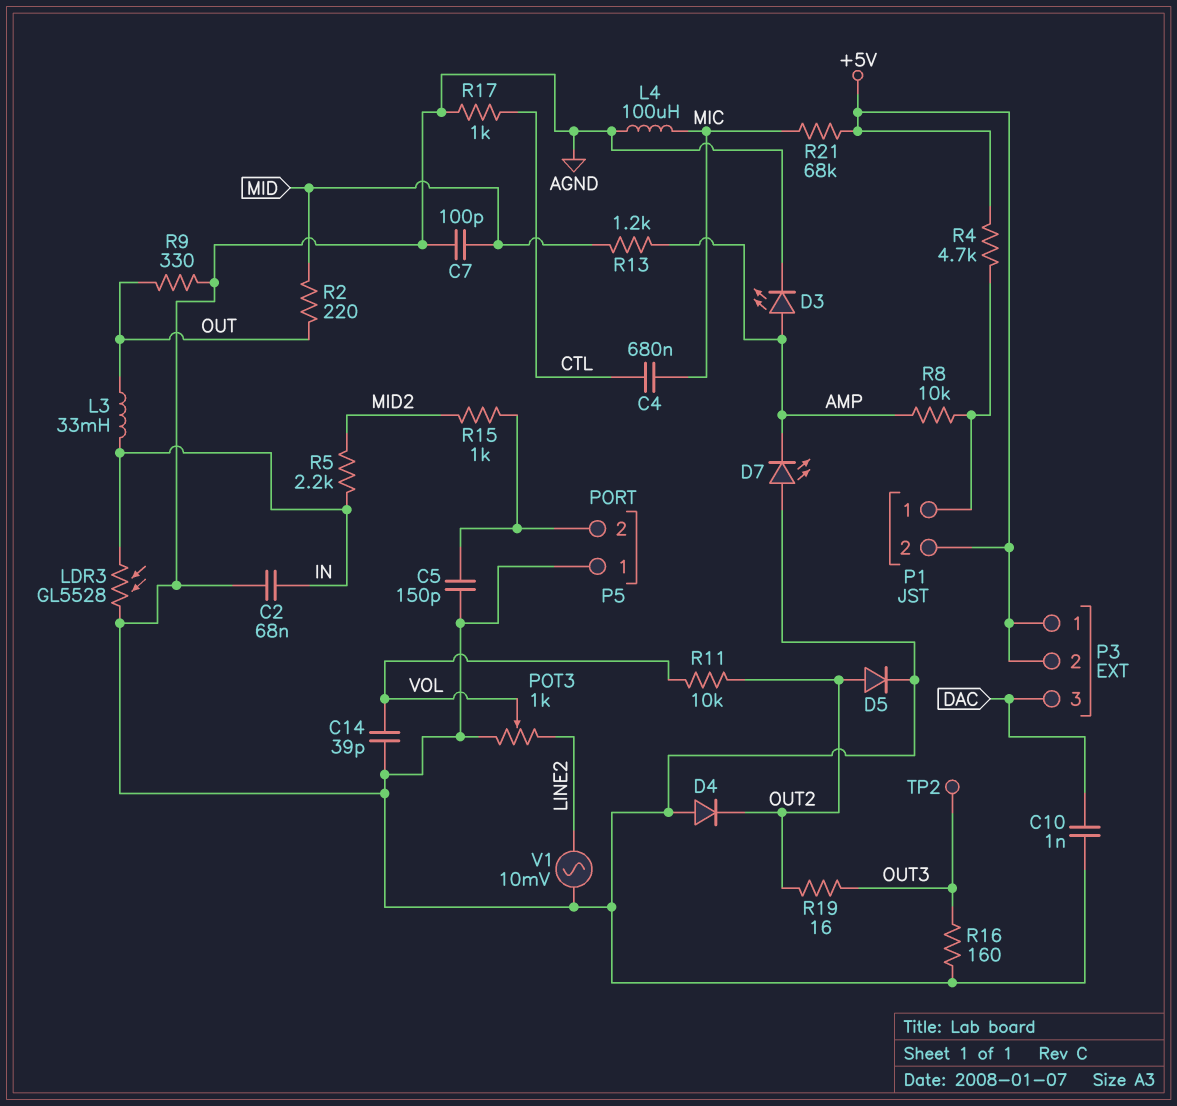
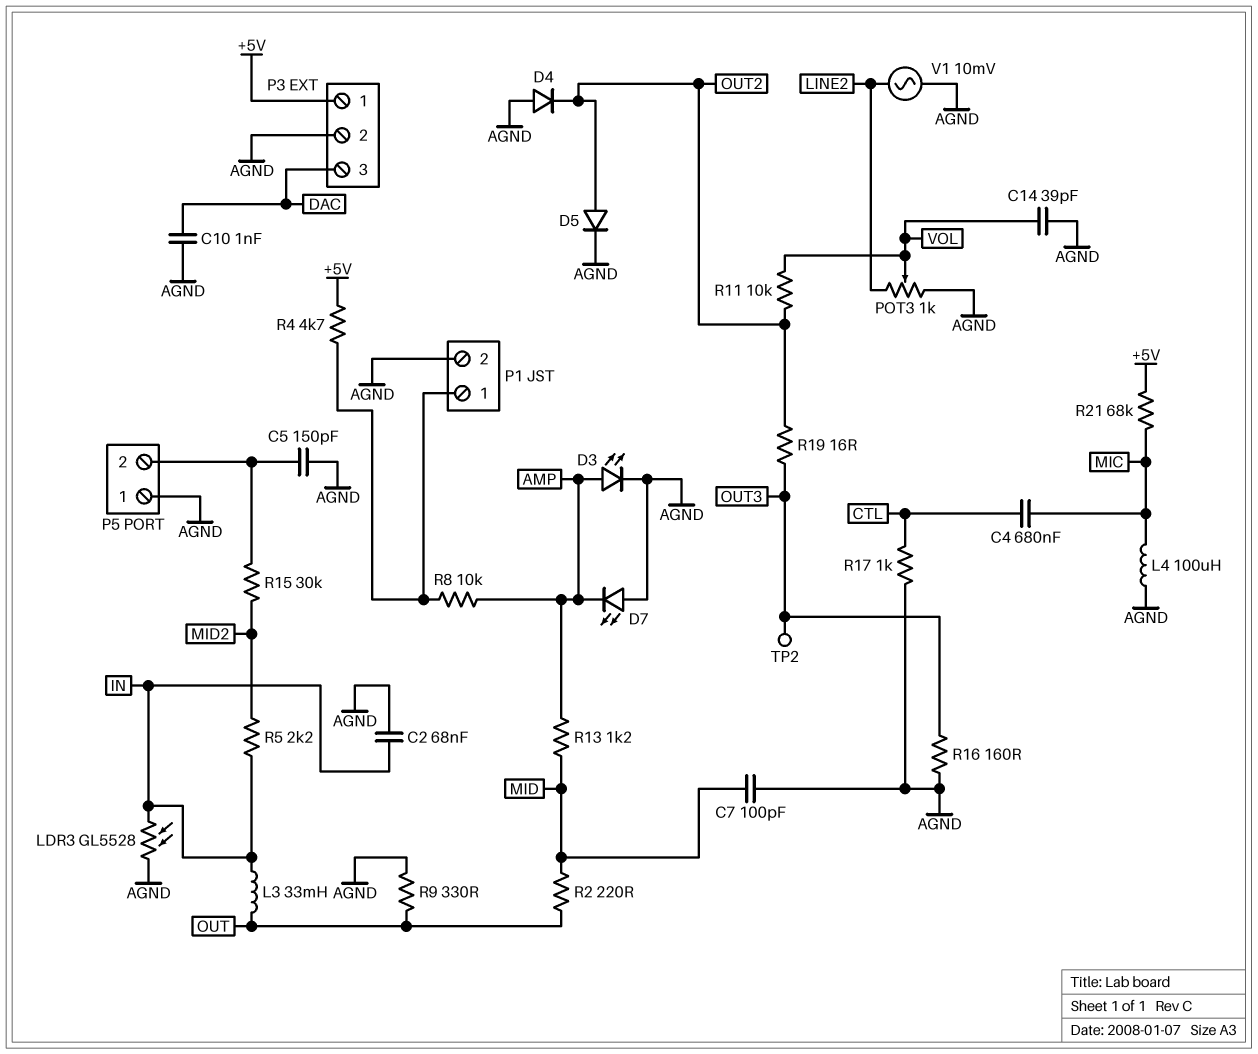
P1 pin 2: +5V -> AGND
P3 pin 2: +5V -> AGND
R15: 1k (MID2, P5/2) -> 30k (MID2, P5/2)

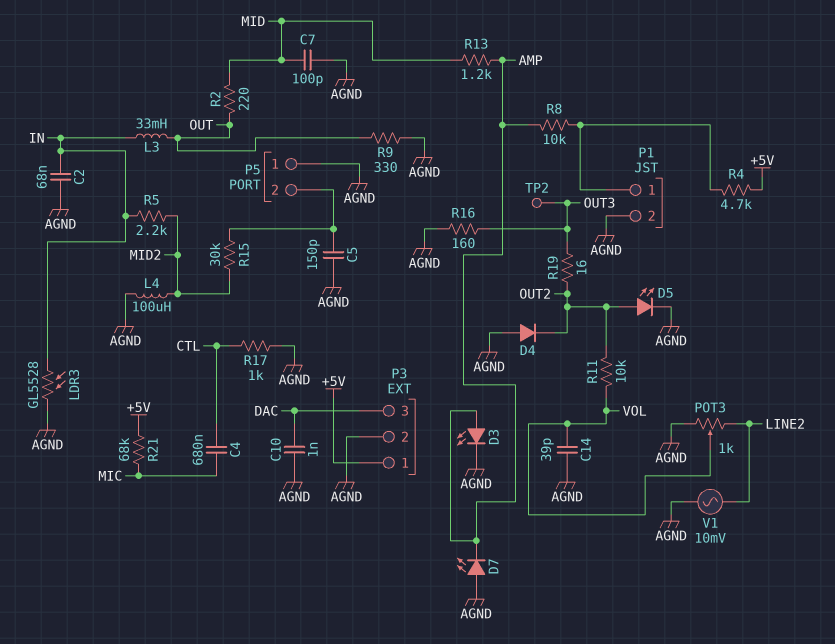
D5: diode (A OUT2, K AGND) -> LED (A OUT2, K AGND)
L4: 100uH (AGND, MIC) -> 100uH (AGND, MID2)

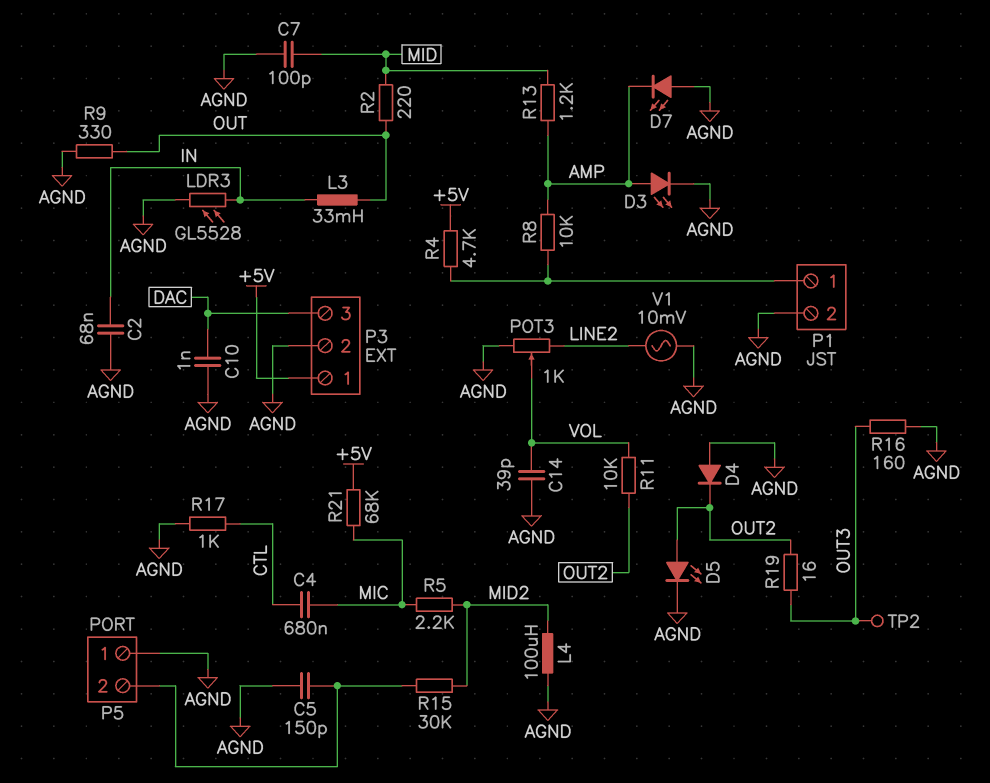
R5: 2.2k (IN, MID2) -> 2.2k (MIC, MID2)

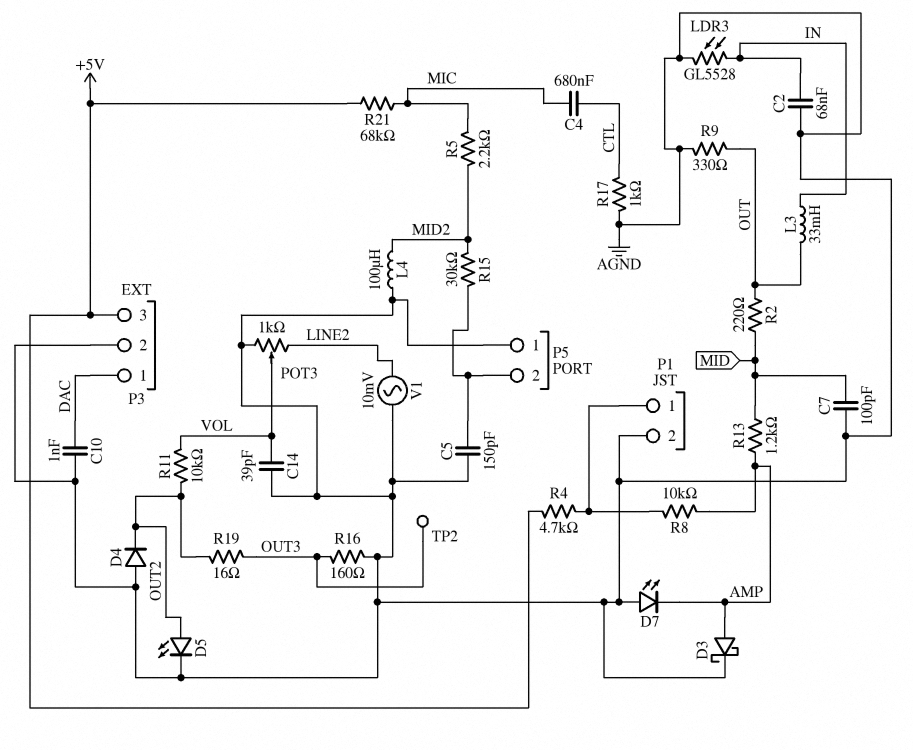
D3: LED (A AMP, K AGND) -> schottky (A AMP, K AGND)
P3 pin 1: +5V -> DAC
P3 pin 3: DAC -> +5V

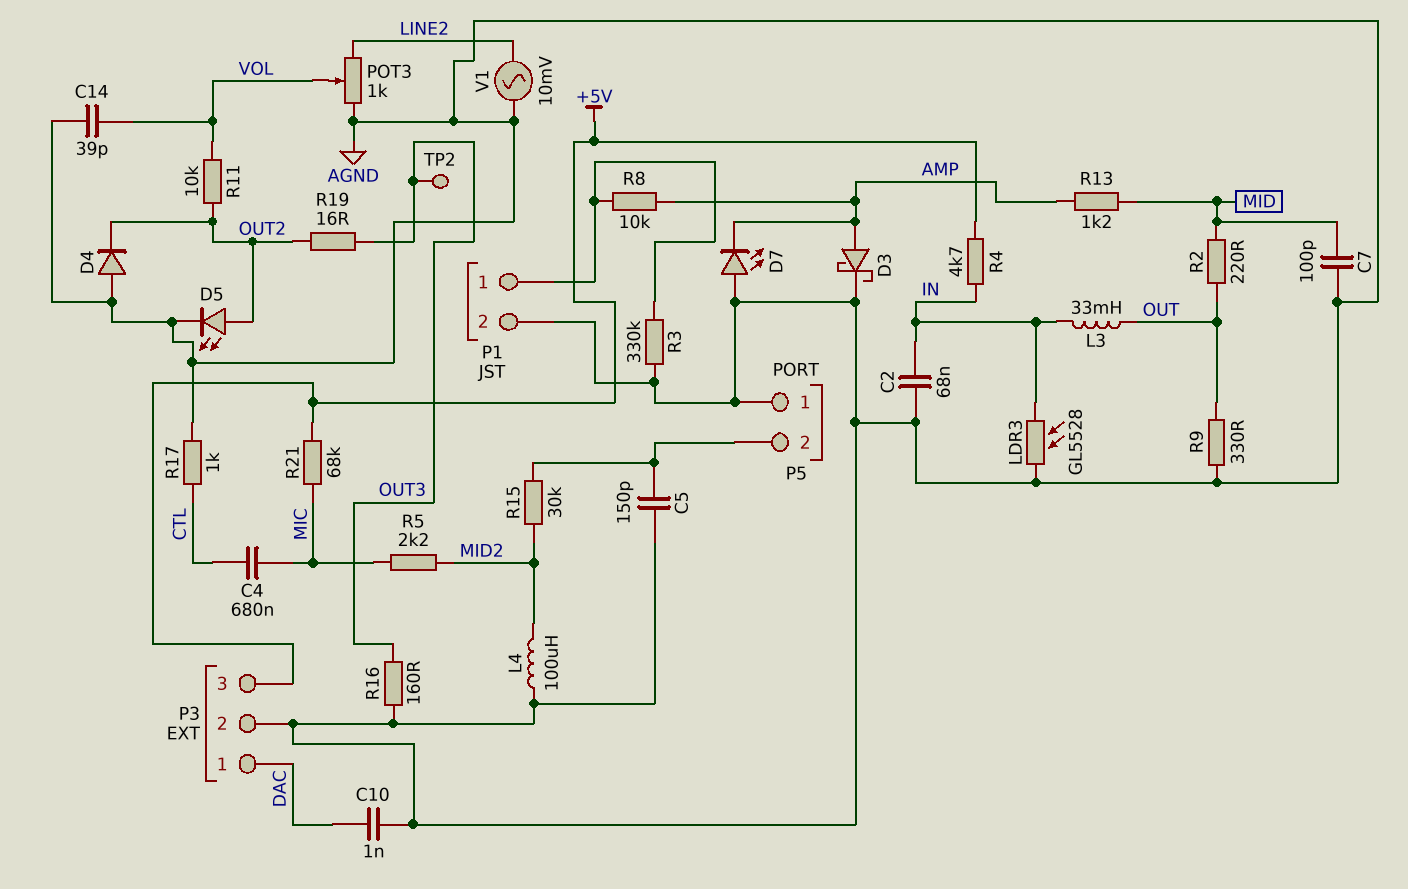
R3: none -> 330k (AGND, P1/1)
R4: 4.7k (+5V, P1/1) -> 4.7k (+5V, IN)

